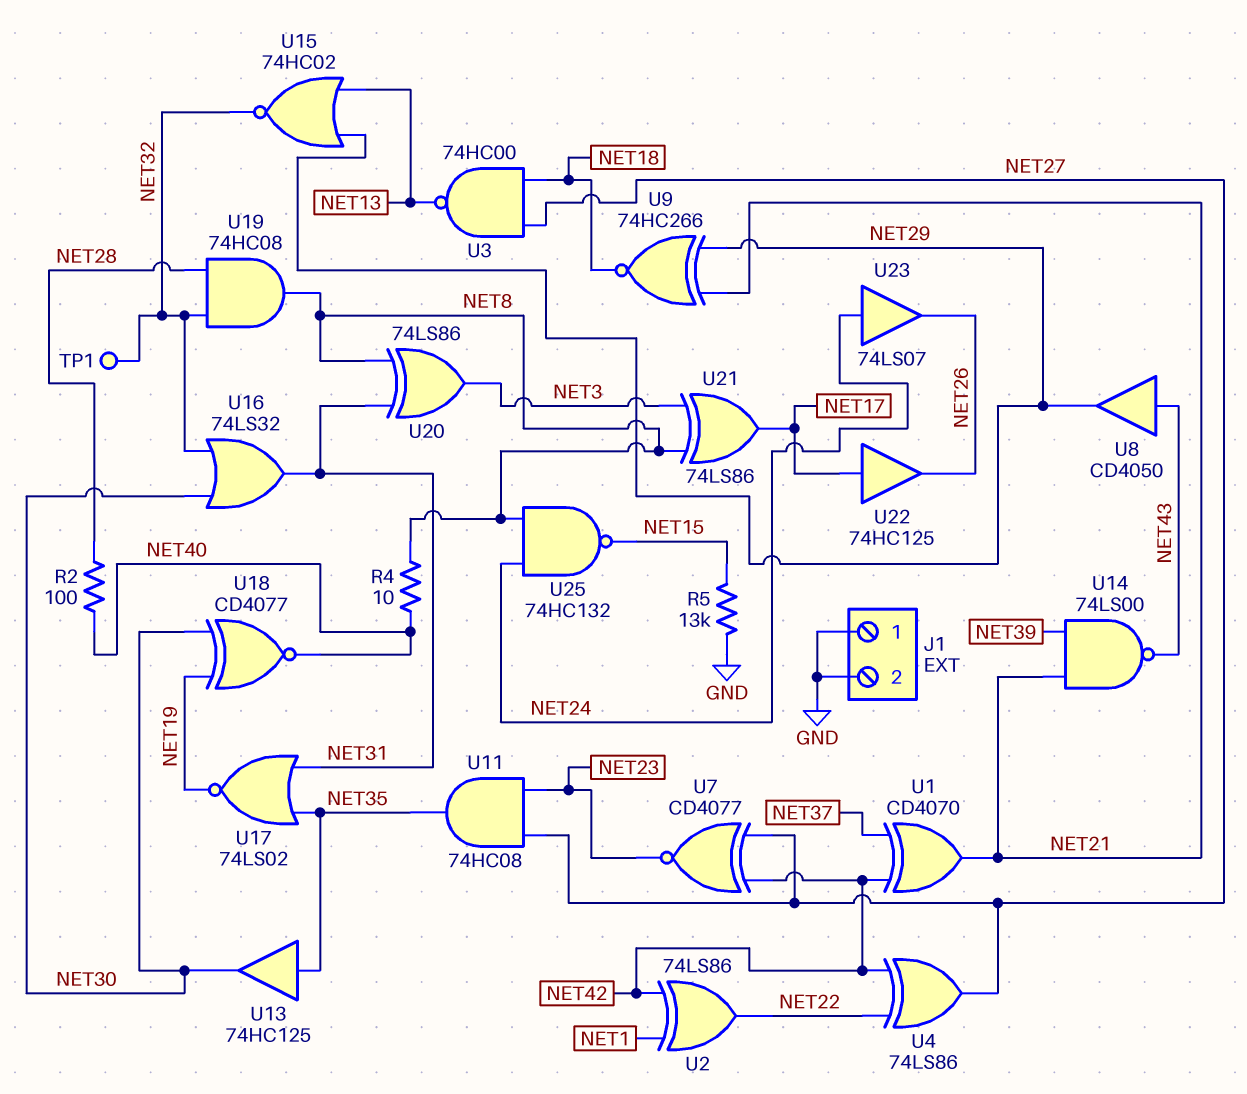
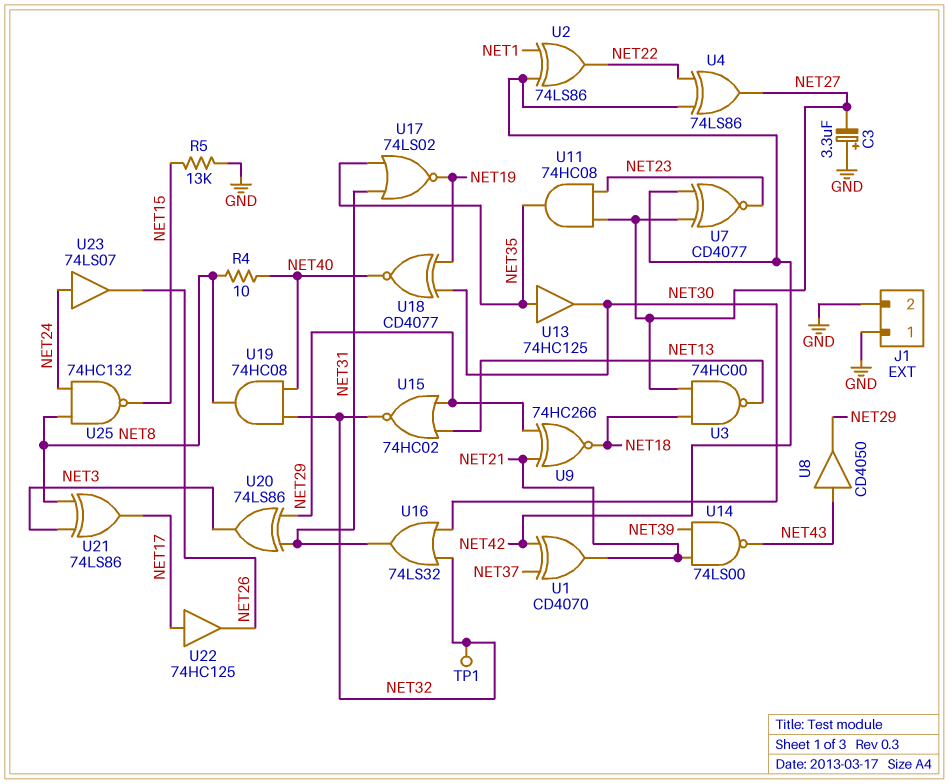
C3: none -> 3.3uF (plus GND, minus NET27)
R2: 100 (NET28, NET40) -> none
U19: AND 74HC08 (in NET28, in NET32, out NET8) -> AND 74HC08 (in NET32, in NET40, out NET8)
U20: XOR 74LS86 (in NET8, in NET31, out NET3) -> XOR 74LS86 (in NET29, in NET31, out NET3)

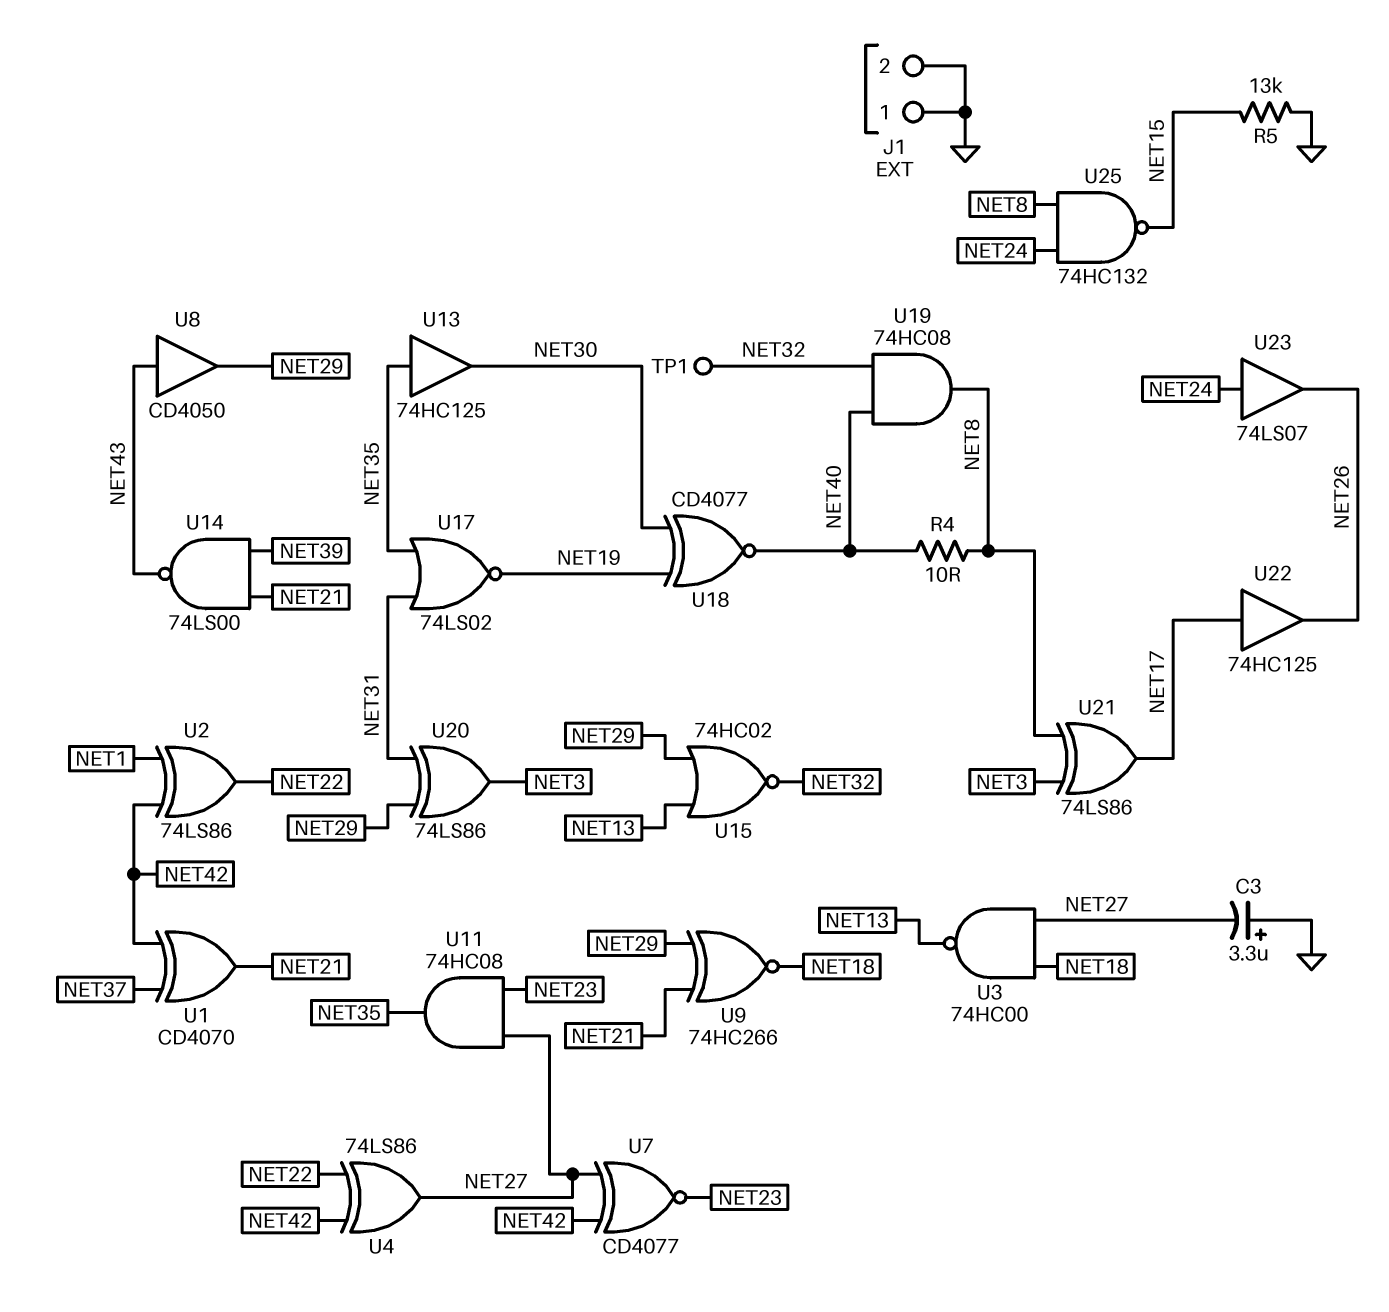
U16: OR 74LS32 (in NET30, in NET32, out NET31) -> none

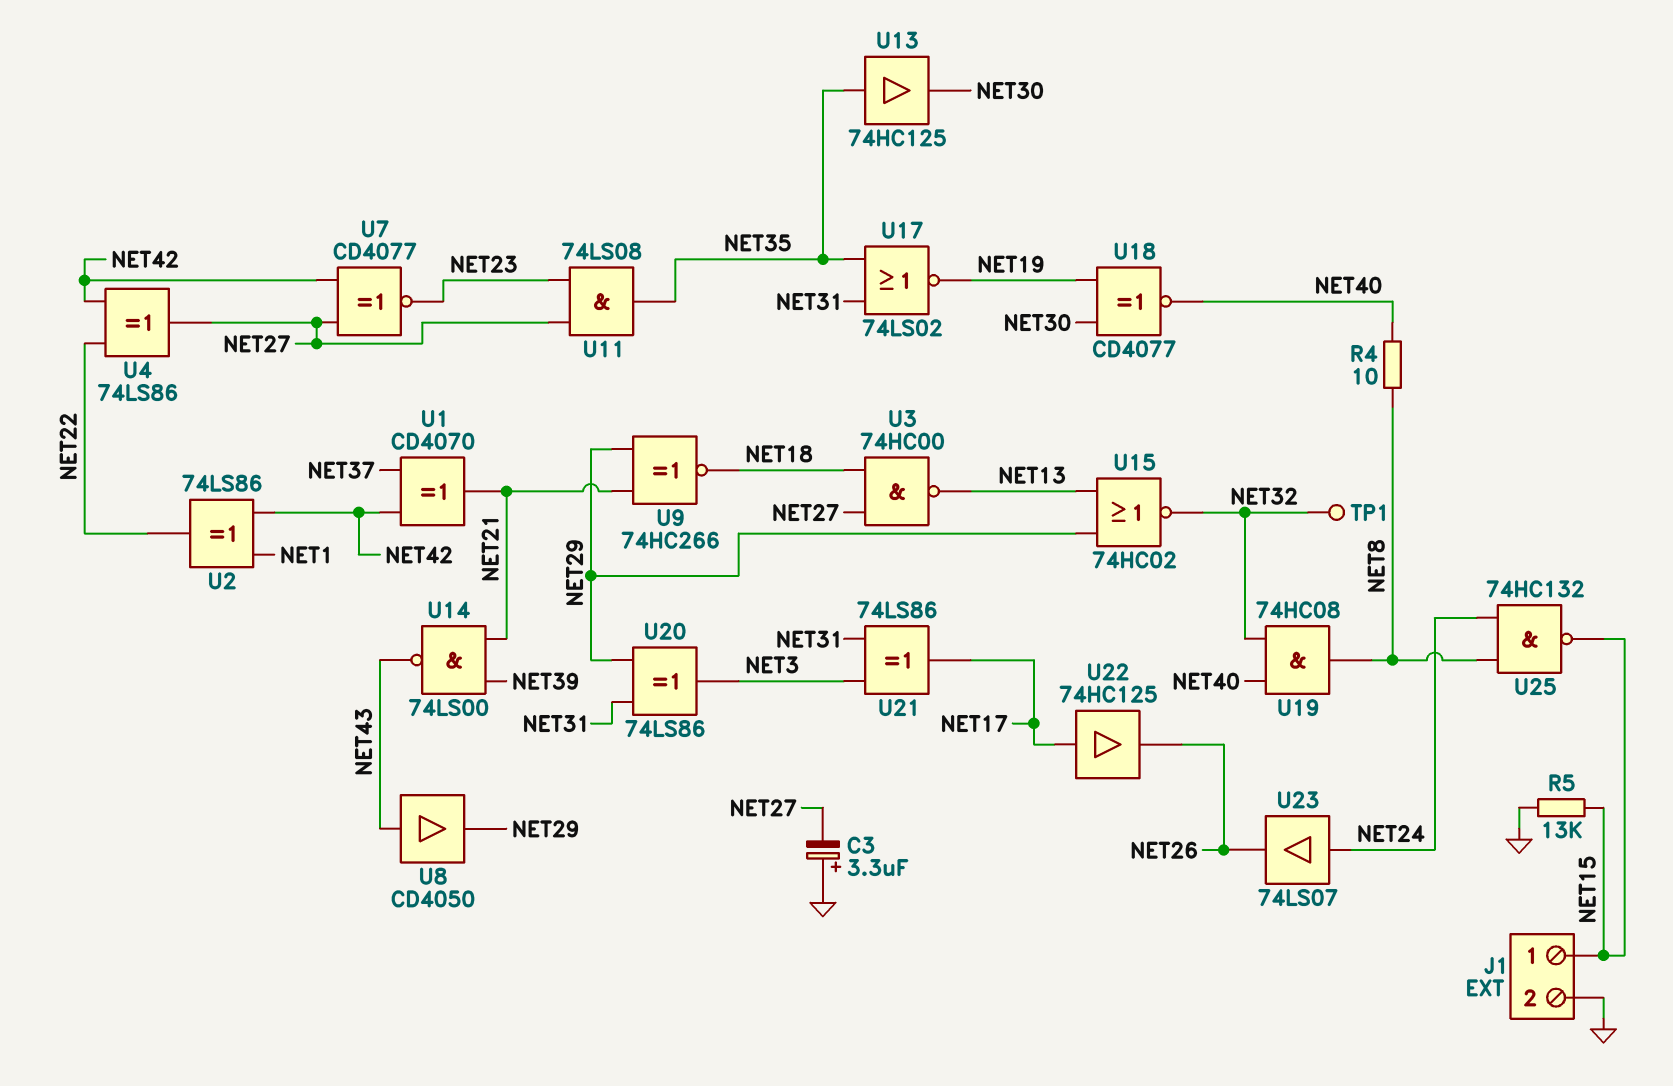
J1 pin 1: GND -> NET15
U11: AND 74HC08 (in NET23, in NET27, out NET35) -> AND 74LS08 (in NET23, in NET27, out NET35)
U21: XOR 74LS86 (in NET3, in NET8, out NET17) -> XOR 74LS86 (in NET3, in NET31, out NET17)

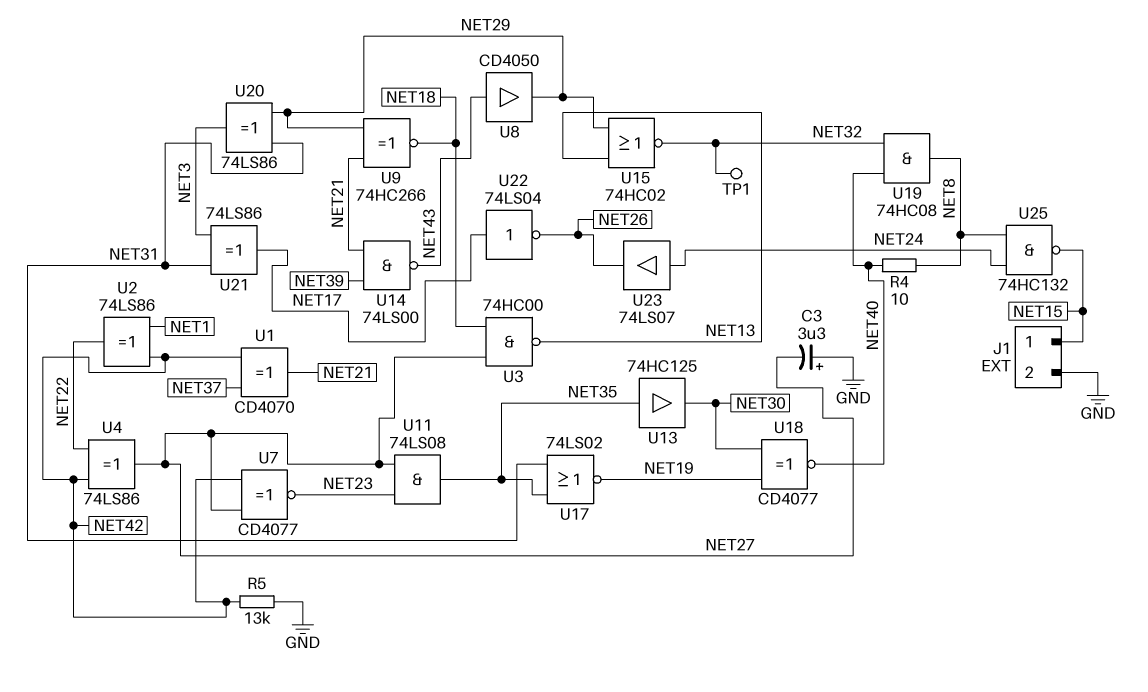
R5: 13k (GND, NET15) -> 13k (GND, NET42)
U22: buffer 74HC125 (in NET17, out NET26) -> NOT 74LS04 (in NET17, out NET26)

